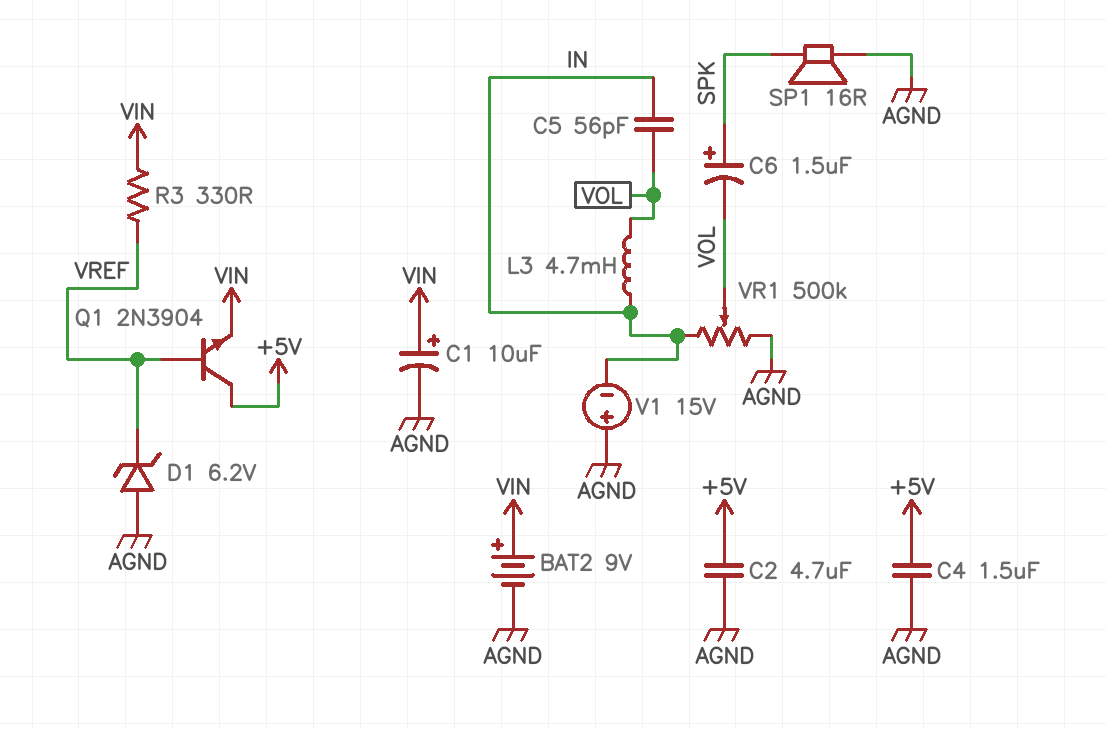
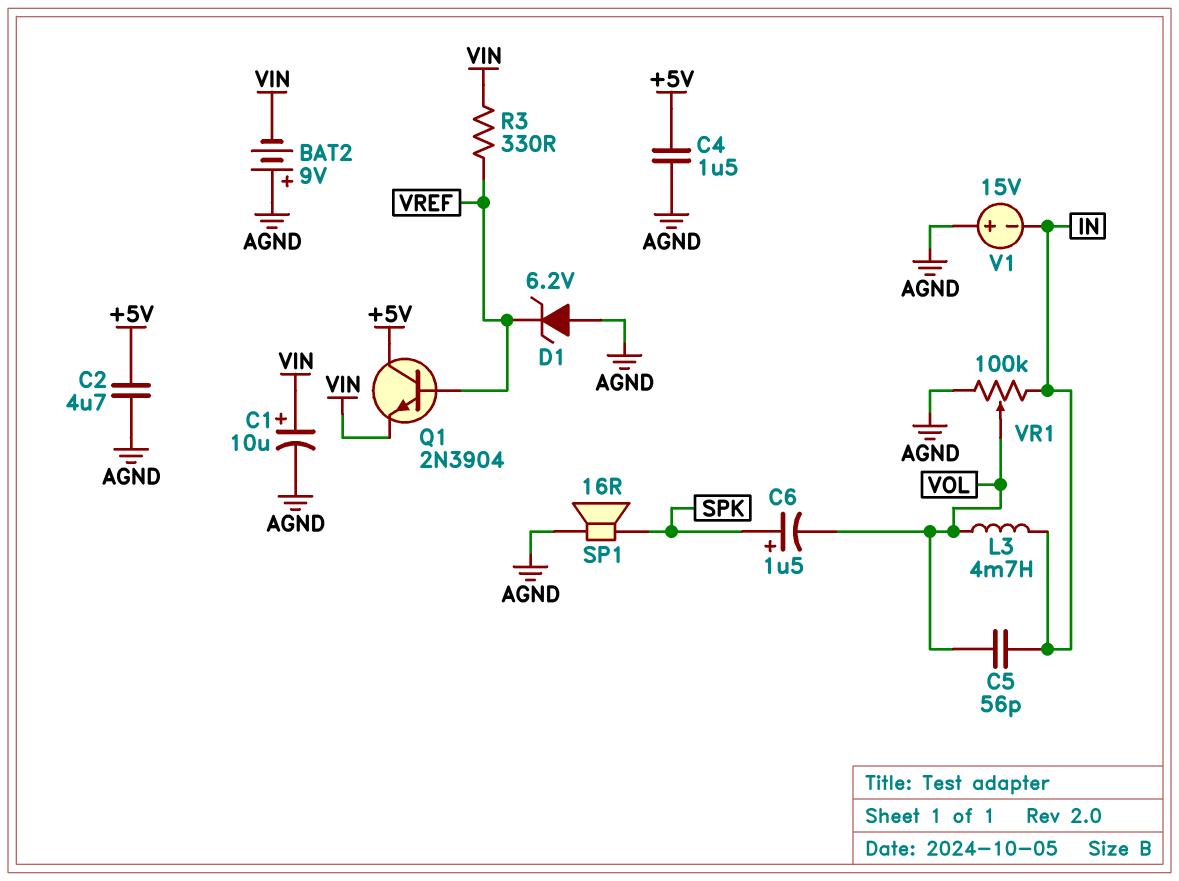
BAT2: 9V (plus VIN, minus AGND) -> 9V (plus AGND, minus VIN)
VR1: 500k (AGND, IN, wiper VOL) -> 100k (AGND, IN, wiper VOL)

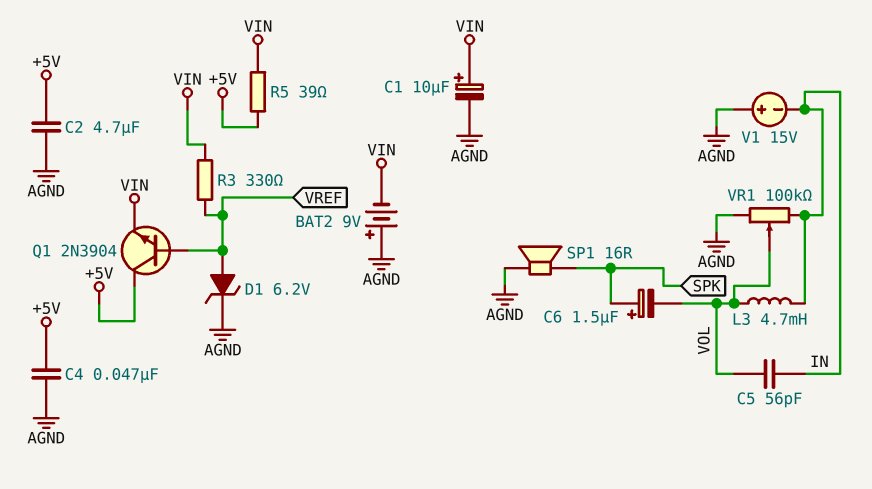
C4: 1.5uF (+5V, AGND) -> 47nF (+5V, AGND)
D1: zener 6.2V (A AGND, K VREF) -> zener 6.2V (A VREF, K AGND)
R5: none -> 39 (+5V, VIN)

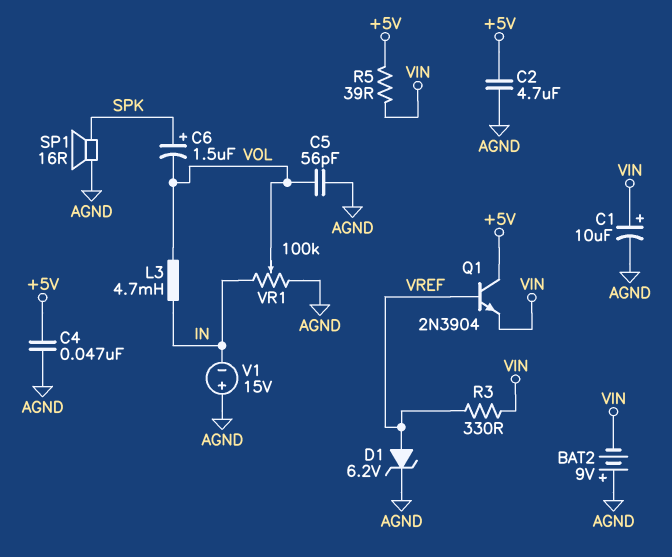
C5: 56pF (IN, VOL) -> 56pF (AGND, VOL)

